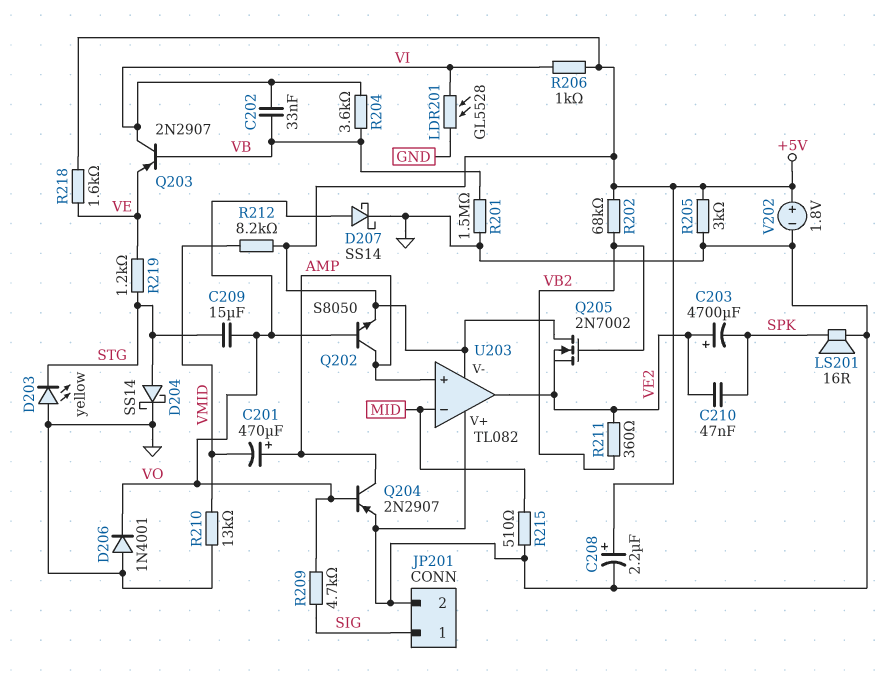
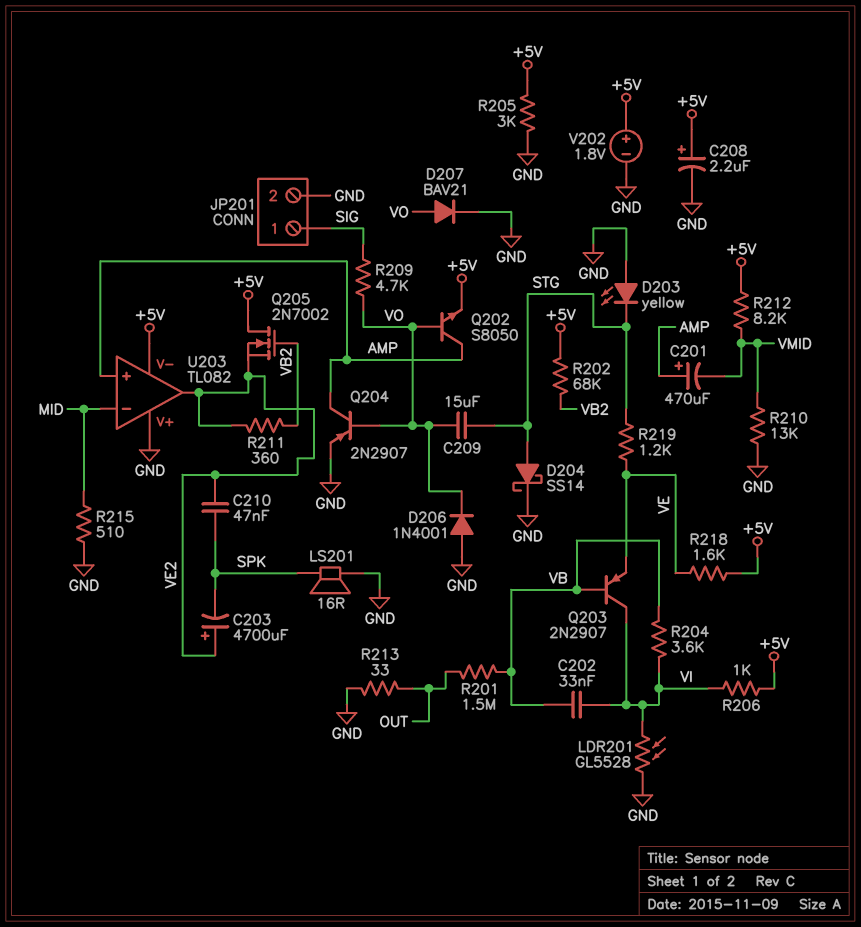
D207: schottky SS14 (A VO, K GND) -> diode BAV21 (A VO, K GND)
R201: 1.5M (GND, VB) -> 1.5M (OUT, VB)
R213: none -> 33 (GND, OUT)

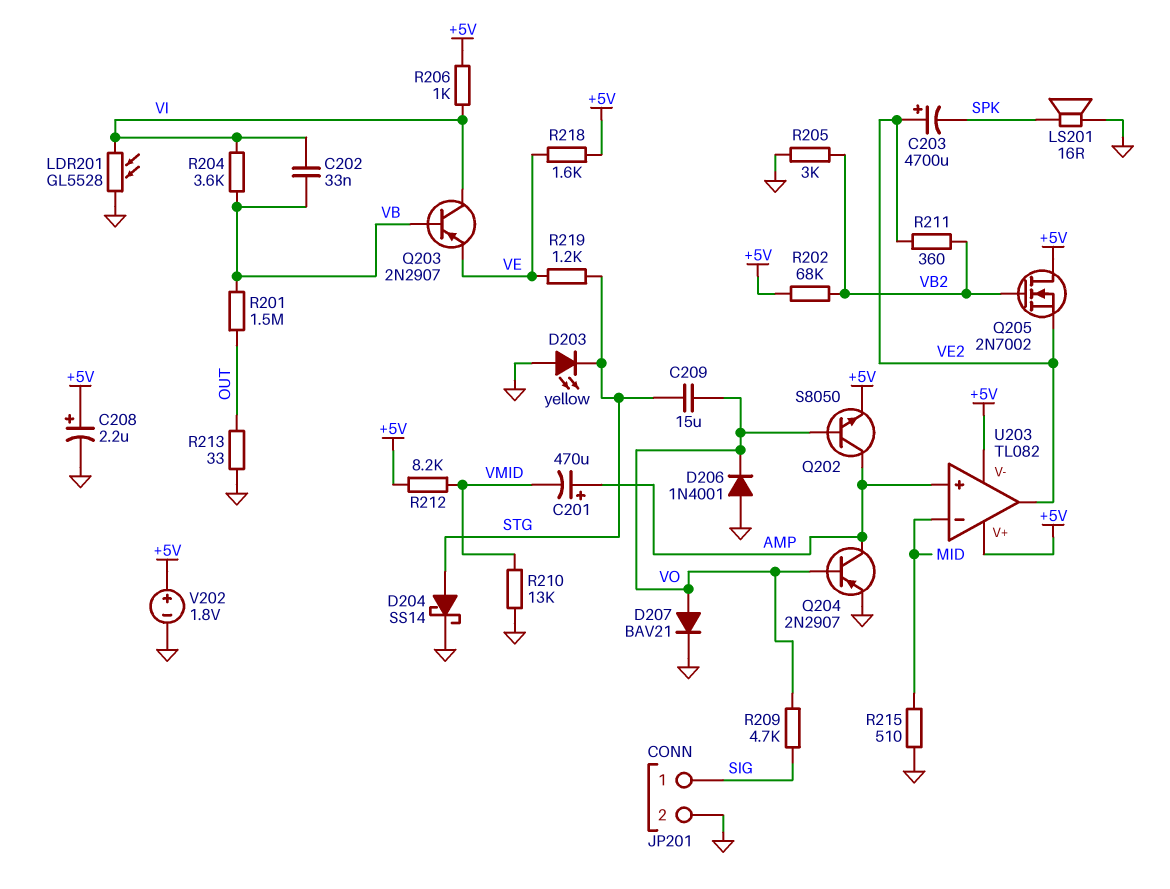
C210: 47nF (SPK, VE2) -> none
R205: 3k (+5V, GND) -> 3k (GND, VB2)
U203 pin V+: GND -> +5V

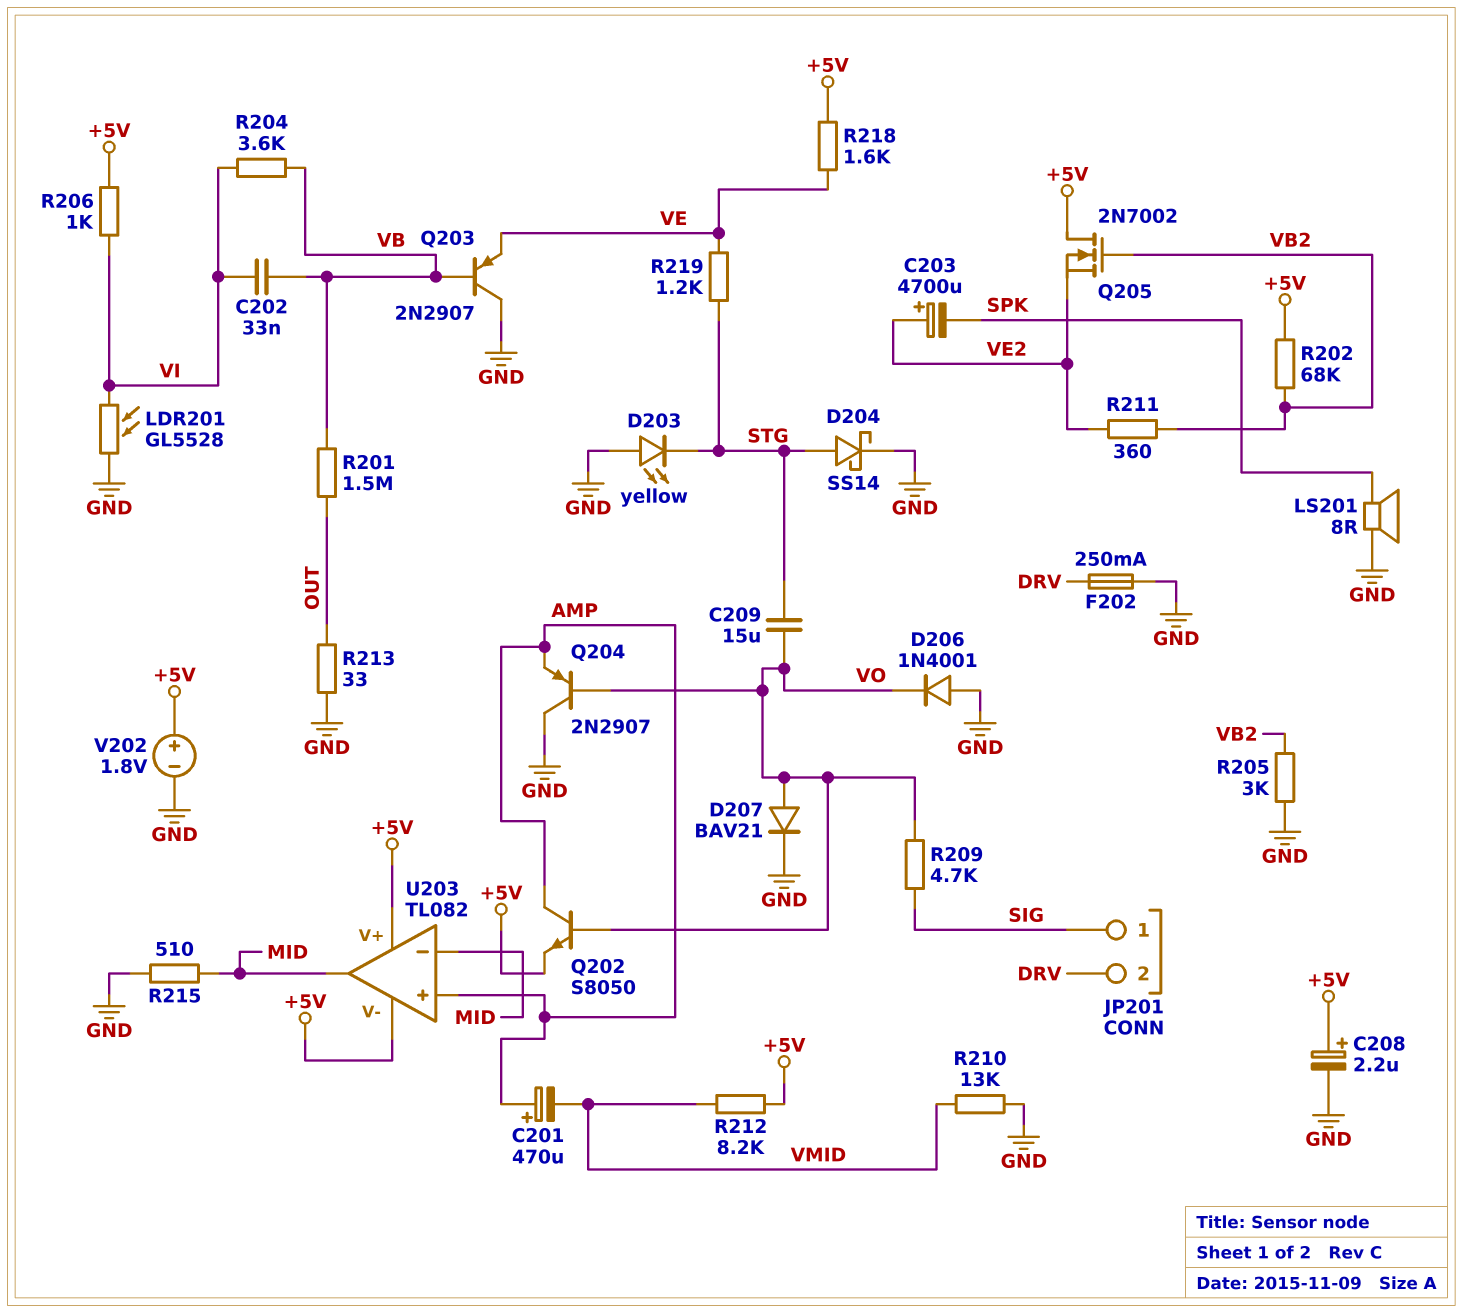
F202: none -> 250mA (DRV, GND)
JP201 pin 2: GND -> DRV
LS201: speaker 16R (GND, SPK) -> speaker 8R (GND, SPK)
Q203: PNP 2N2907 (B VB, C VI, E VE) -> PNP 2N2907 (B VB, C GND, E VE)
Q204: PNP 2N2907 (B VO, C AMP, E GND) -> PNP 2N2907 (B VO, C GND, E AMP)
U203 pin out: VE2 -> MID

